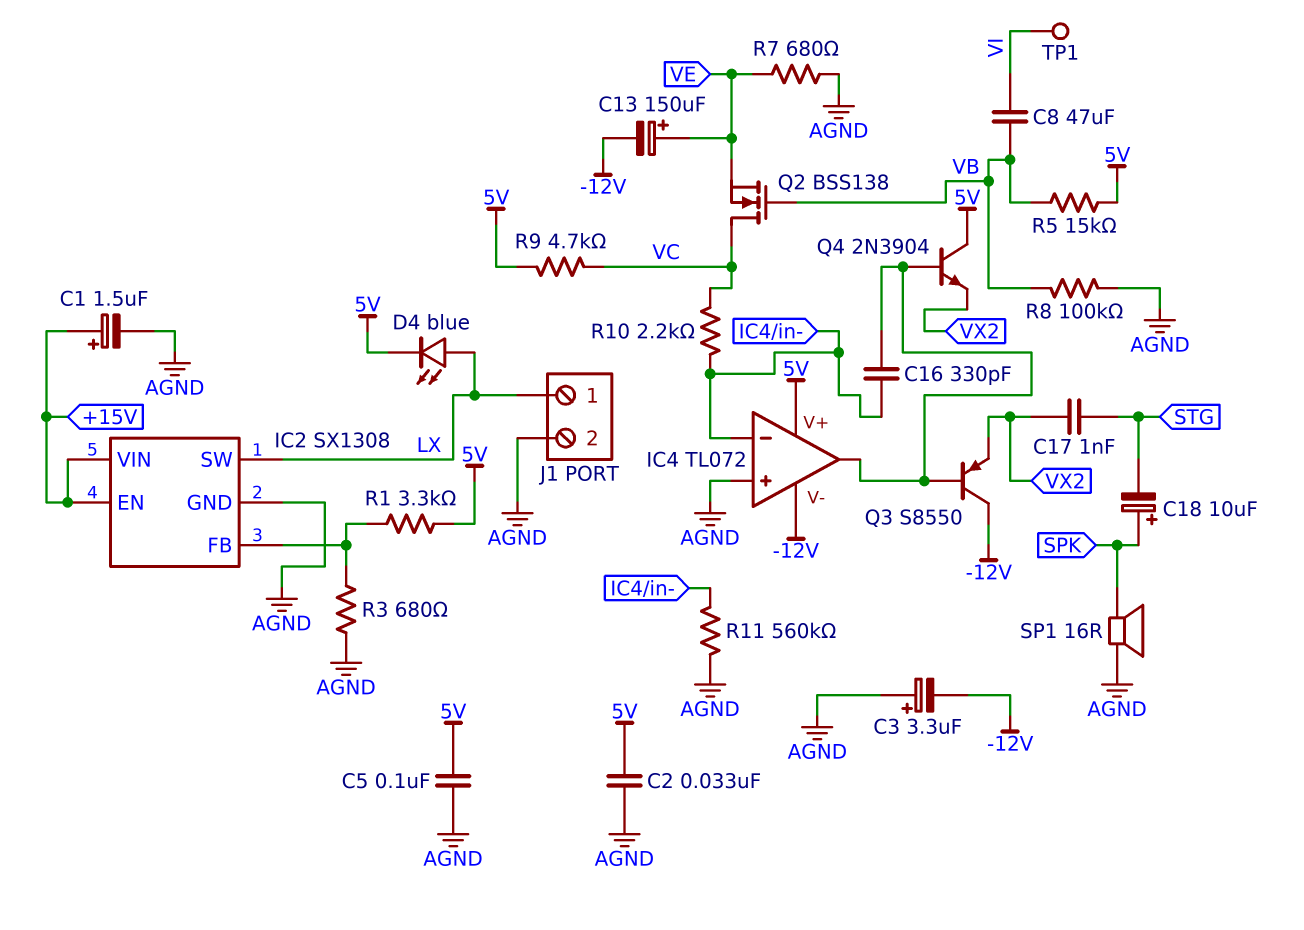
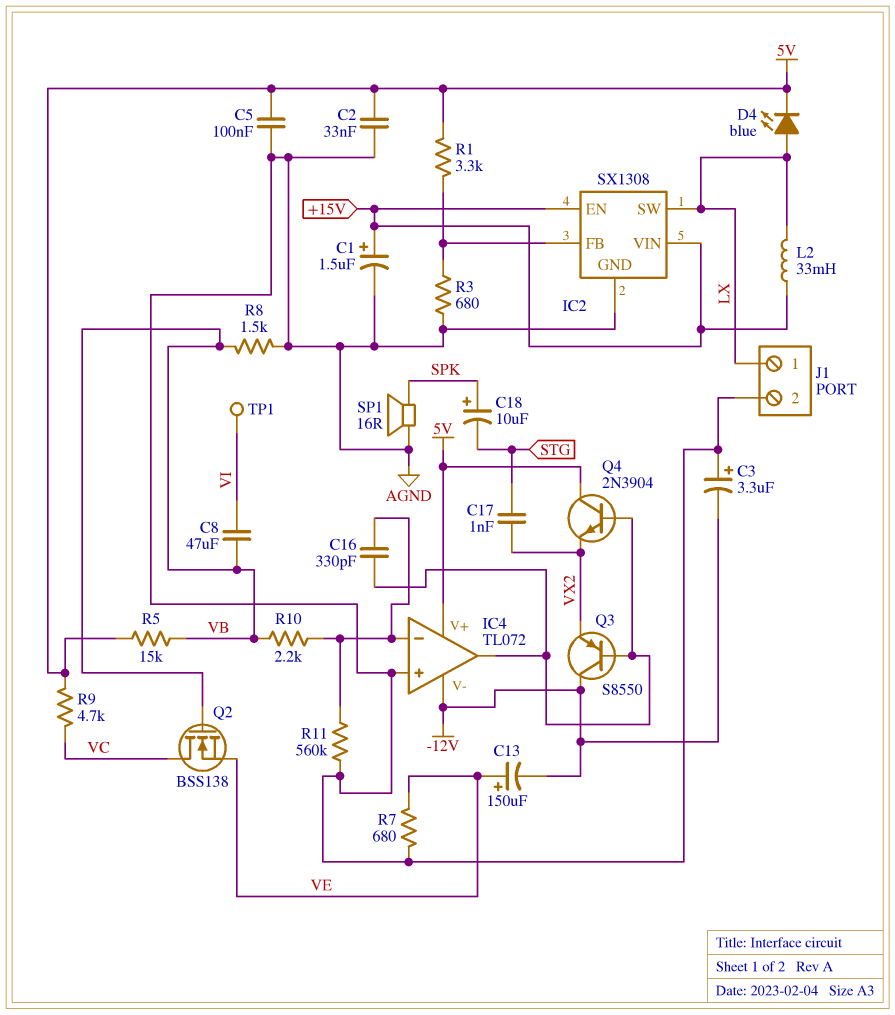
L2: none -> 33mH (+15V, LX)
R8: 100k (AGND, VB) -> 1.5k (AGND, VB)
R10: 2.2k (IC4/in-, VC) -> 2.2k (IC4/in-, VB)

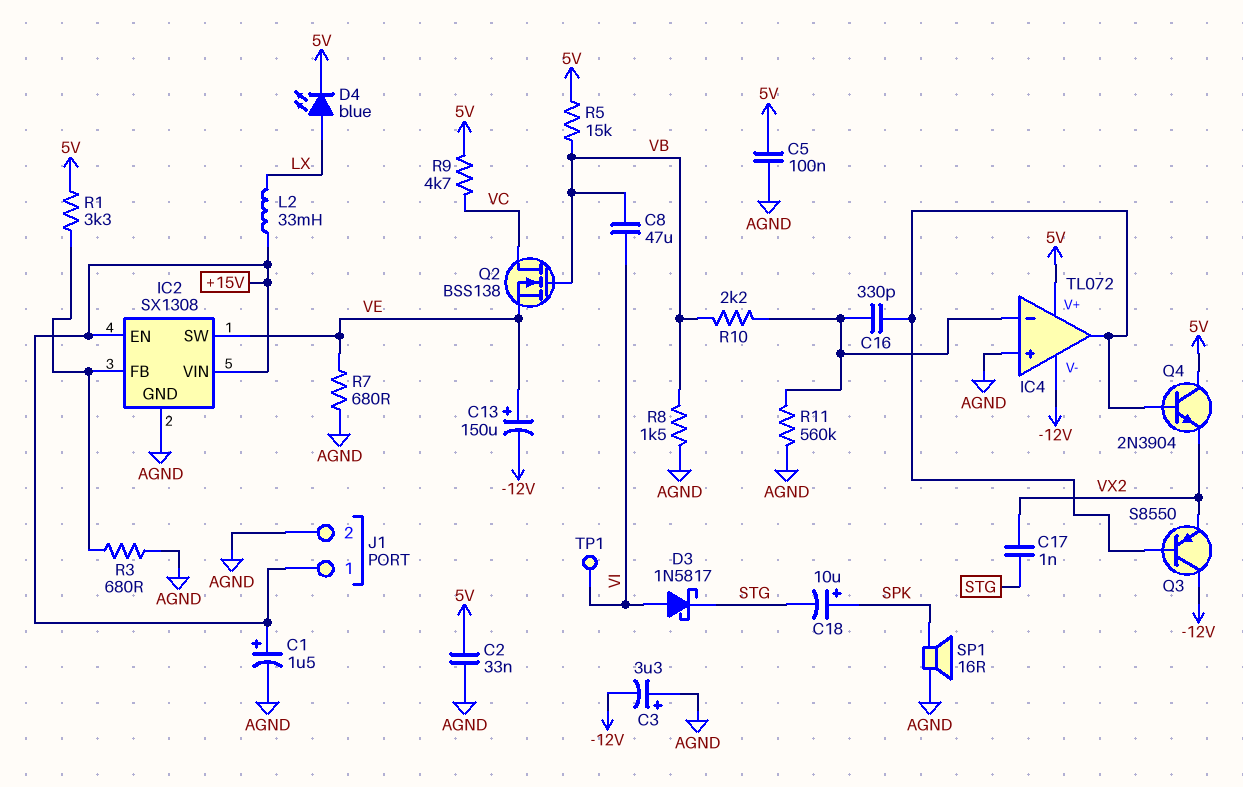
D3: none -> schottky 1N5817 (A VI, K STG)
IC2 pin SW: LX -> VE
J1 pin 1: LX -> +15V

